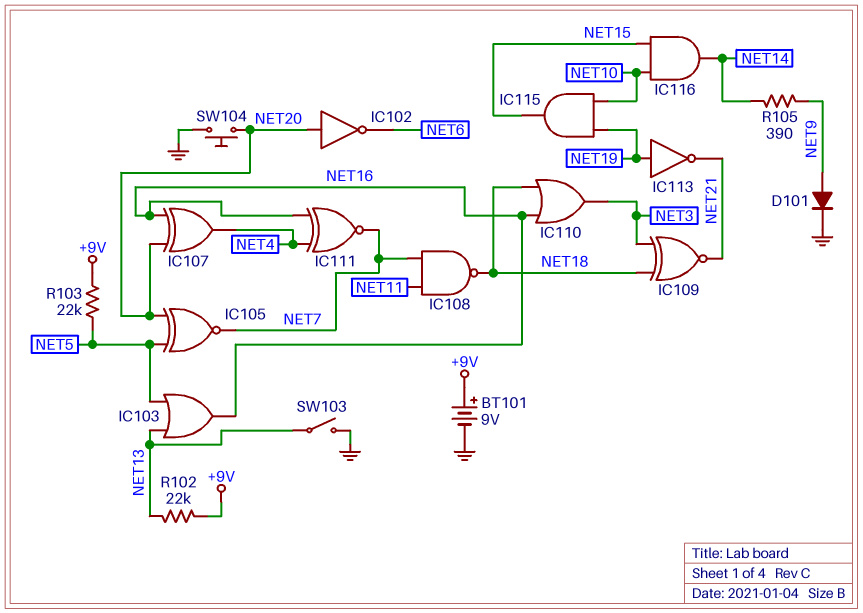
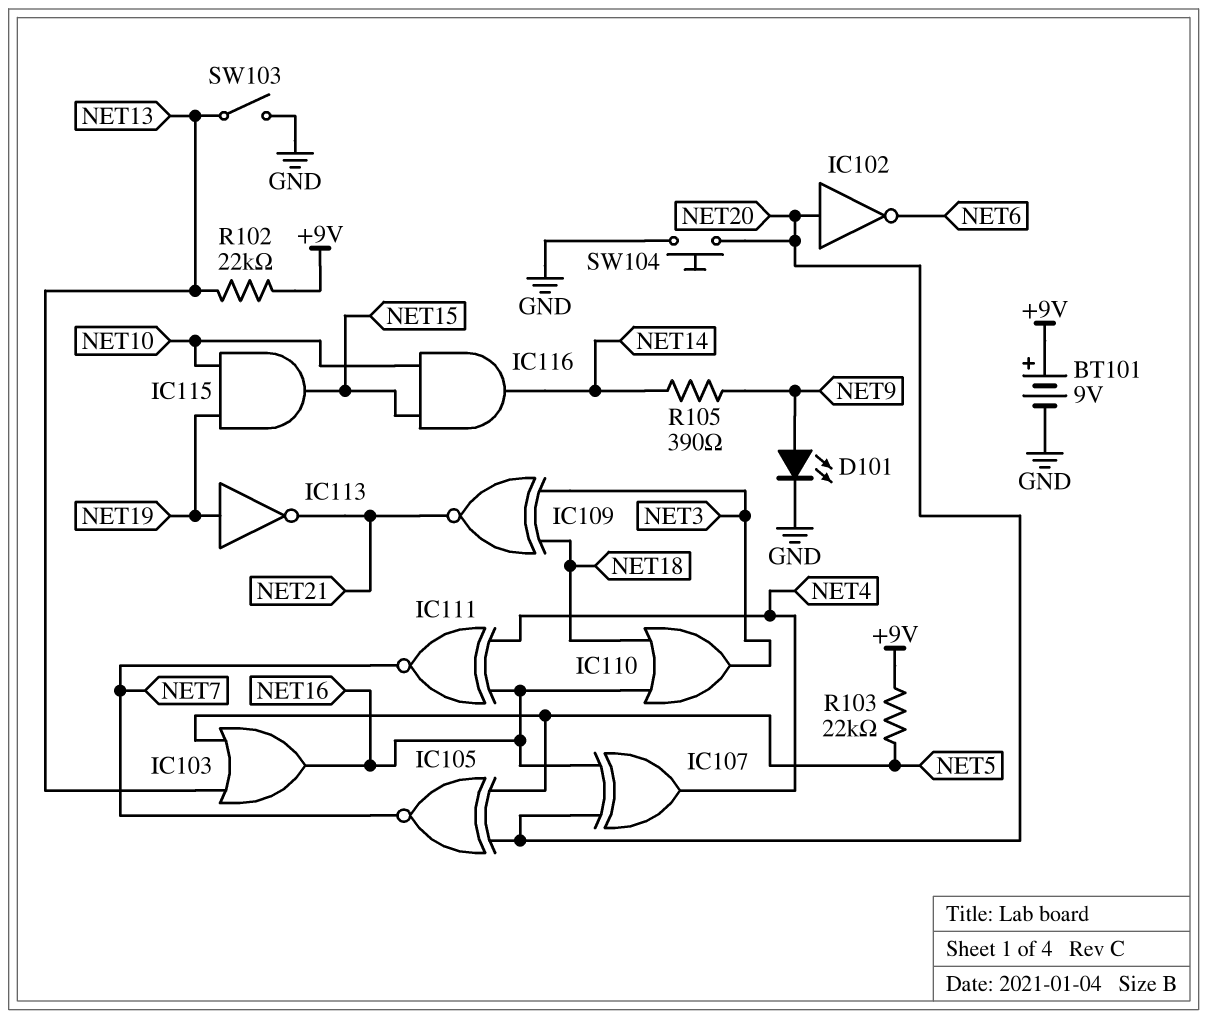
D101: diode (A NET9, K GND) -> LED (A NET9, K GND)
IC108: NAND (in NET7, in NET11, out NET18) -> none

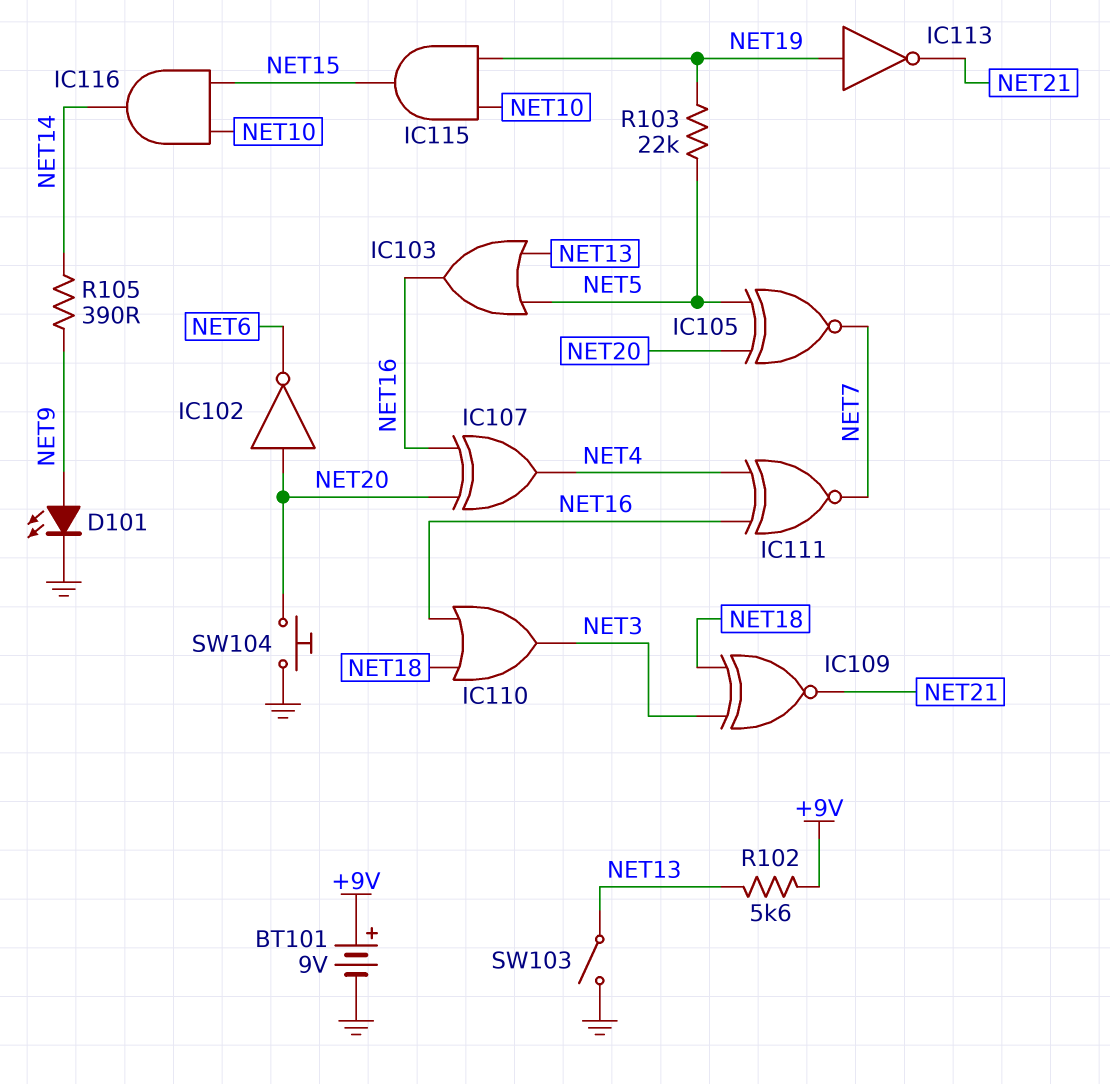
R102: 22k (+9V, NET13) -> 5.6k (+9V, NET13)
R103: 22k (+9V, NET5) -> 22k (NET5, NET19)

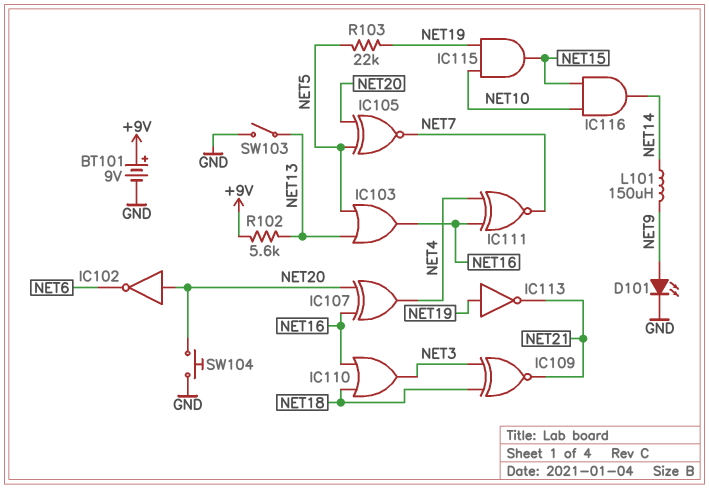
L101: none -> 150uH (NET9, NET14)
R105: 390 (NET9, NET14) -> none

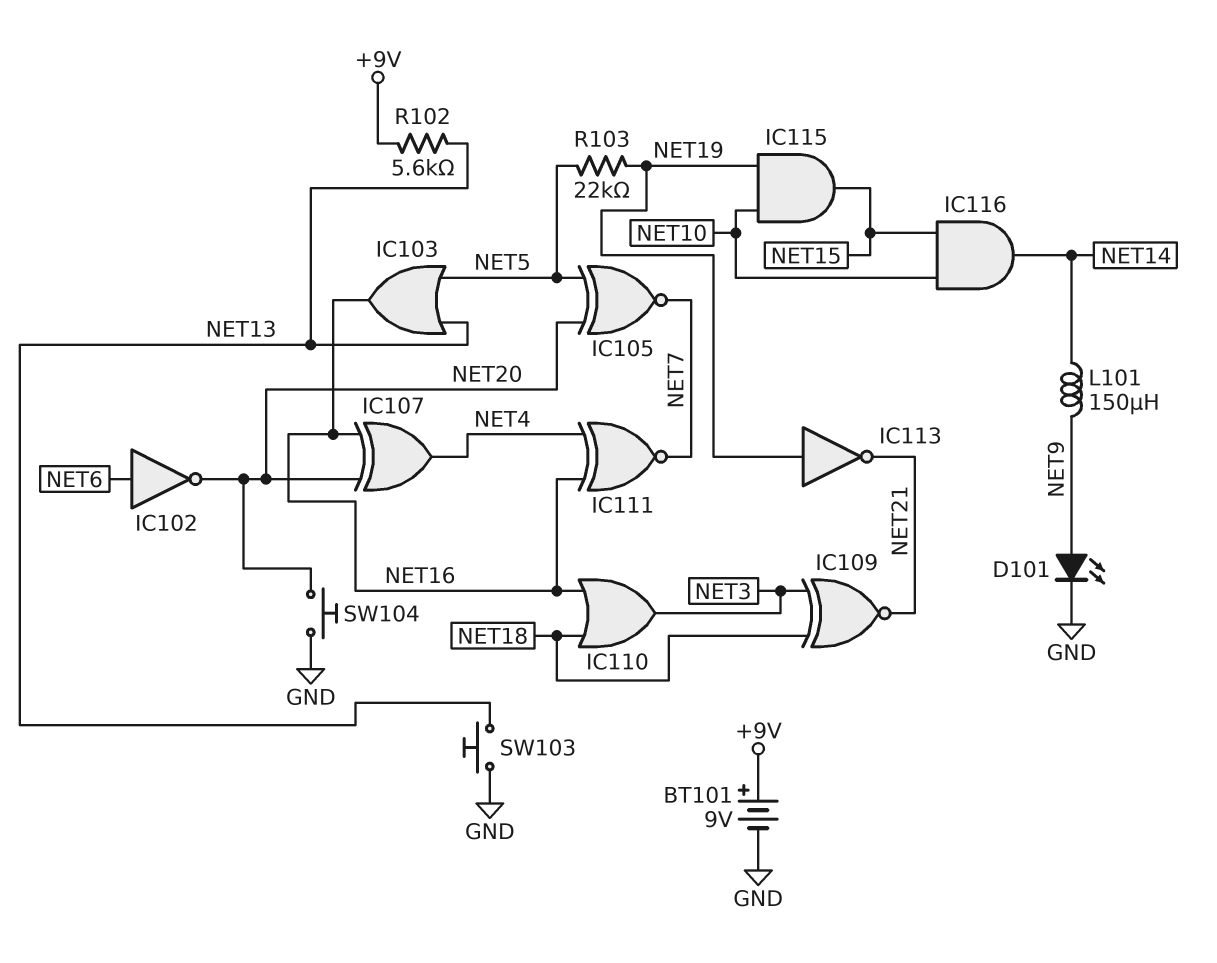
IC102: NOT (in NET20, out NET6) -> NOT (in NET6, out NET20)
SW103: switch (GND, NET13) -> button (GND, NET13)

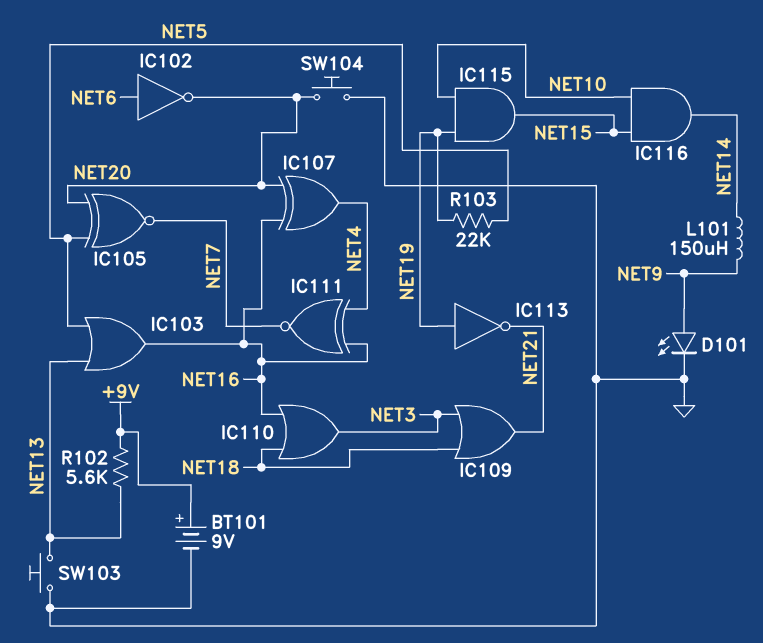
IC109: XNOR (in NET3, in NET18, out NET21) -> OR (in NET3, in NET18, out NET21)

